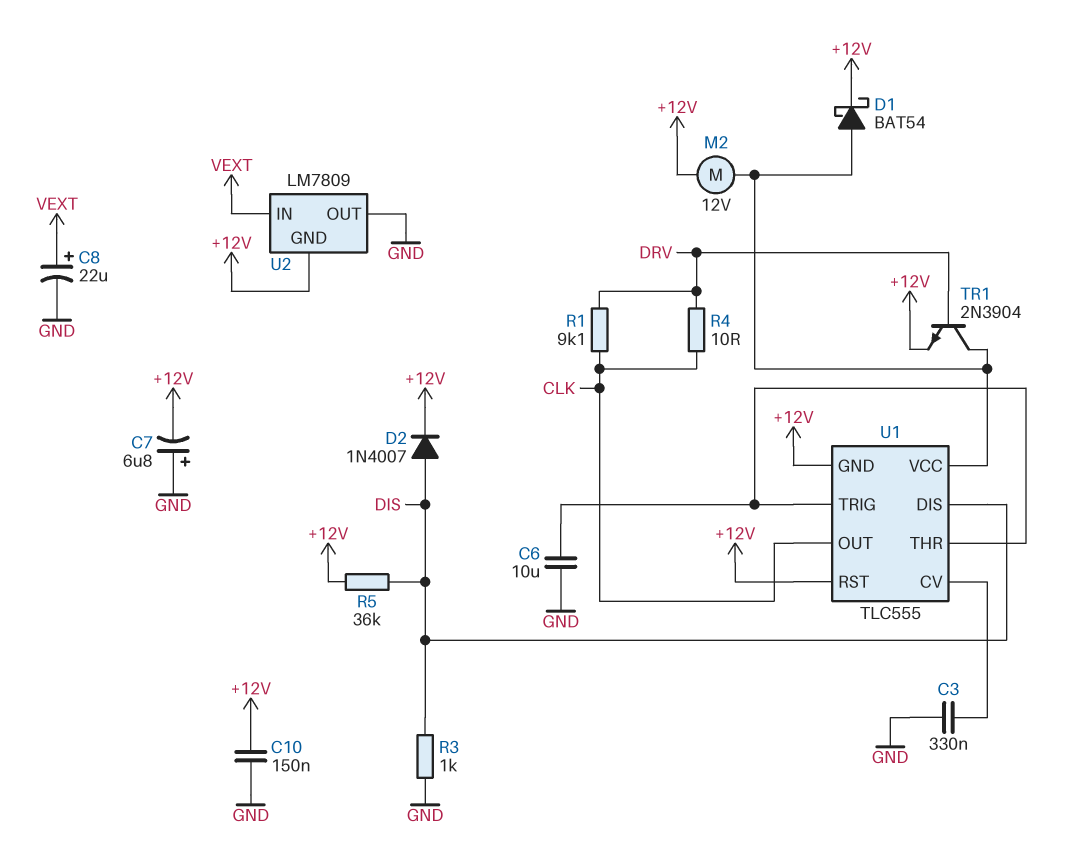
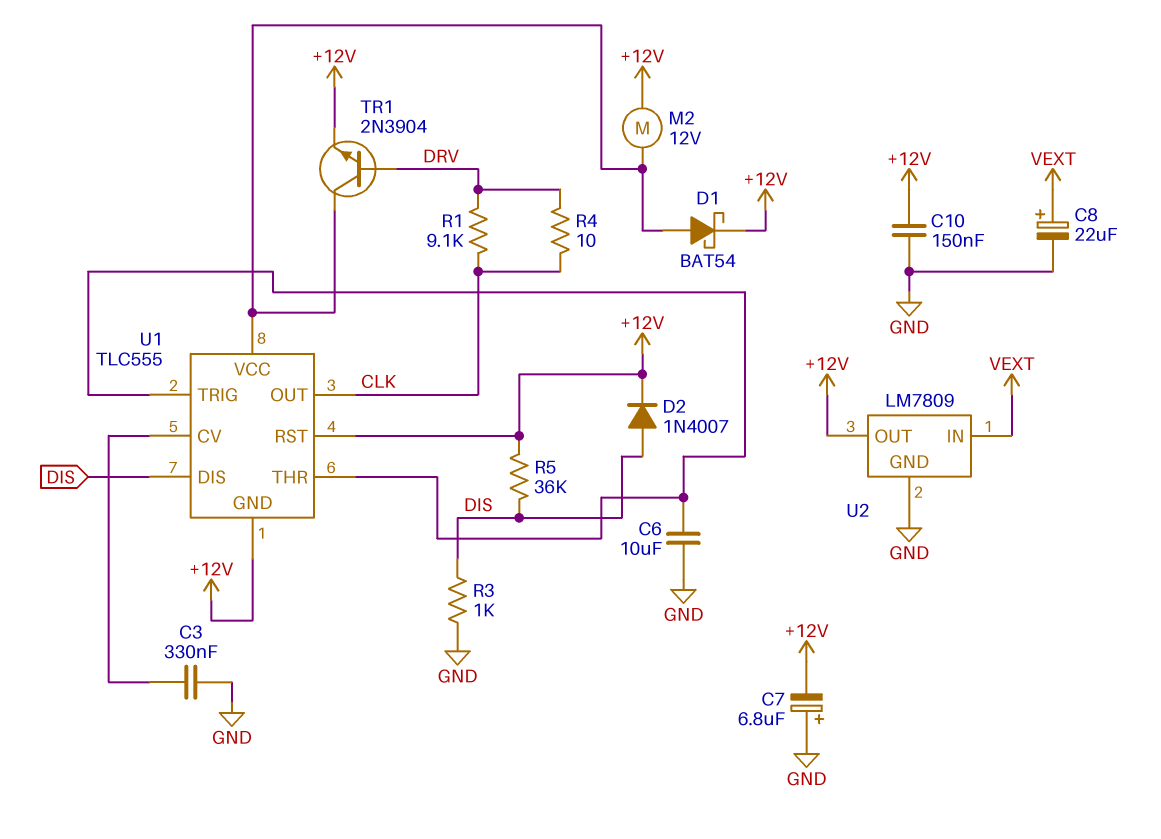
U2 pin GND: +12V -> GND
U2 pin OUT: GND -> +12V

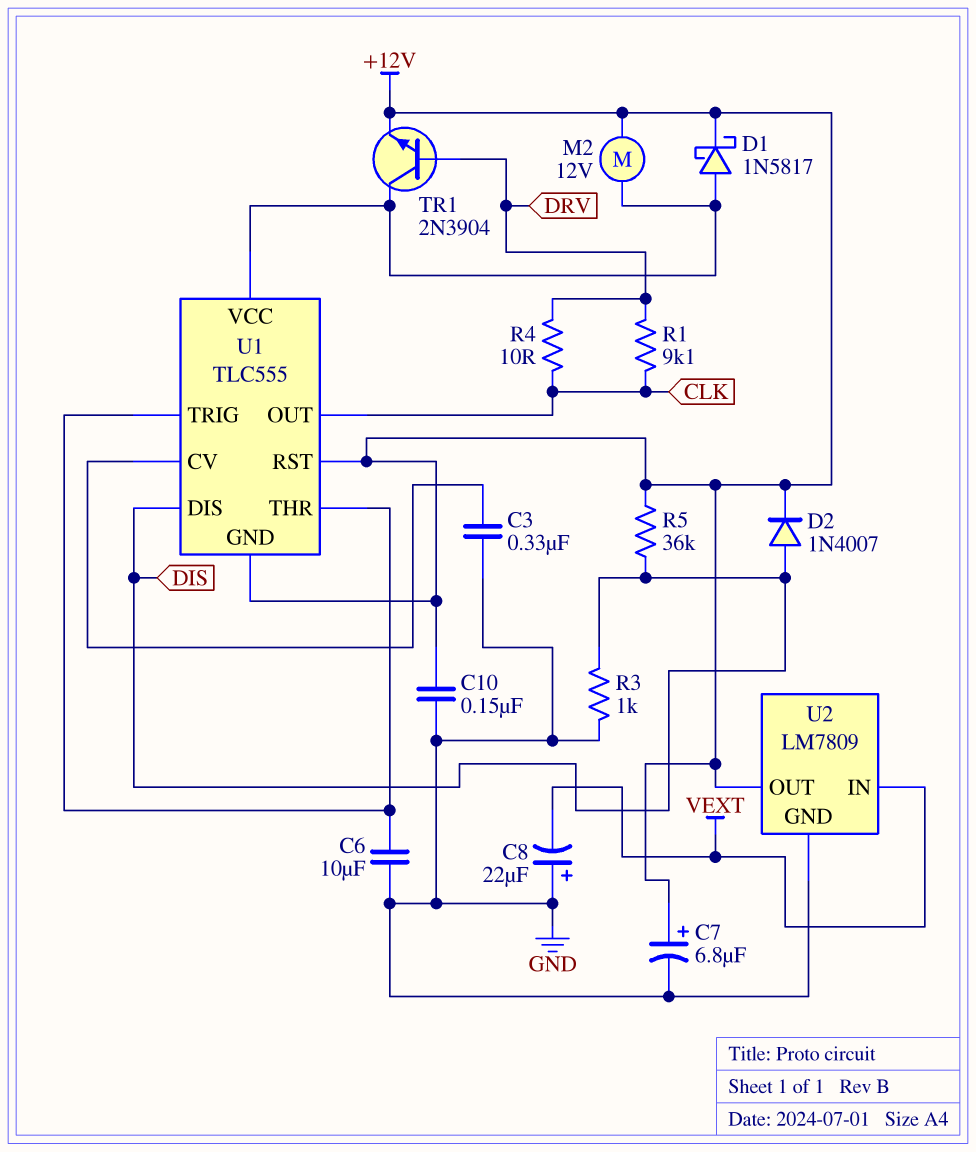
C7: 6.8uF (plus GND, minus +12V) -> 6.8uF (plus +12V, minus GND)
C8: 22uF (plus VEXT, minus GND) -> 22uF (plus GND, minus VEXT)
D1: schottky BAT54 (A U1/VCC, K +12V) -> schottky 1N5817 (A U1/VCC, K +12V)

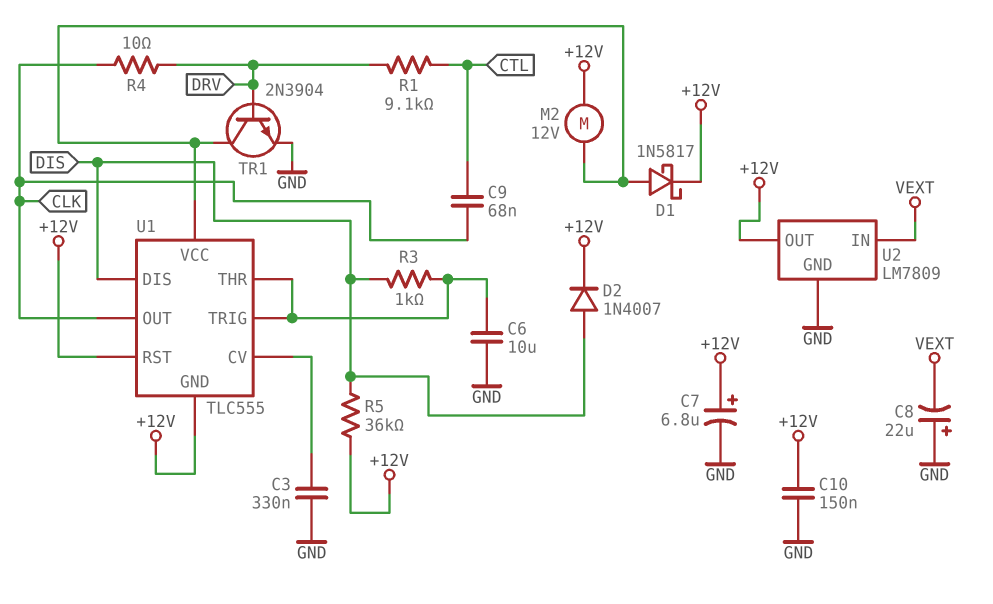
C9: none -> 68nF (CLK, CTL)
R1: 9.1k (CLK, DRV) -> 9.1k (CTL, DRV)
R3: 1k (DIS, GND) -> 1k (DIS, U1/THR)
TR1: NPN 2N3904 (B DRV, C U1/VCC, E +12V) -> NPN 2N3904 (B DRV, C U1/VCC, E GND)

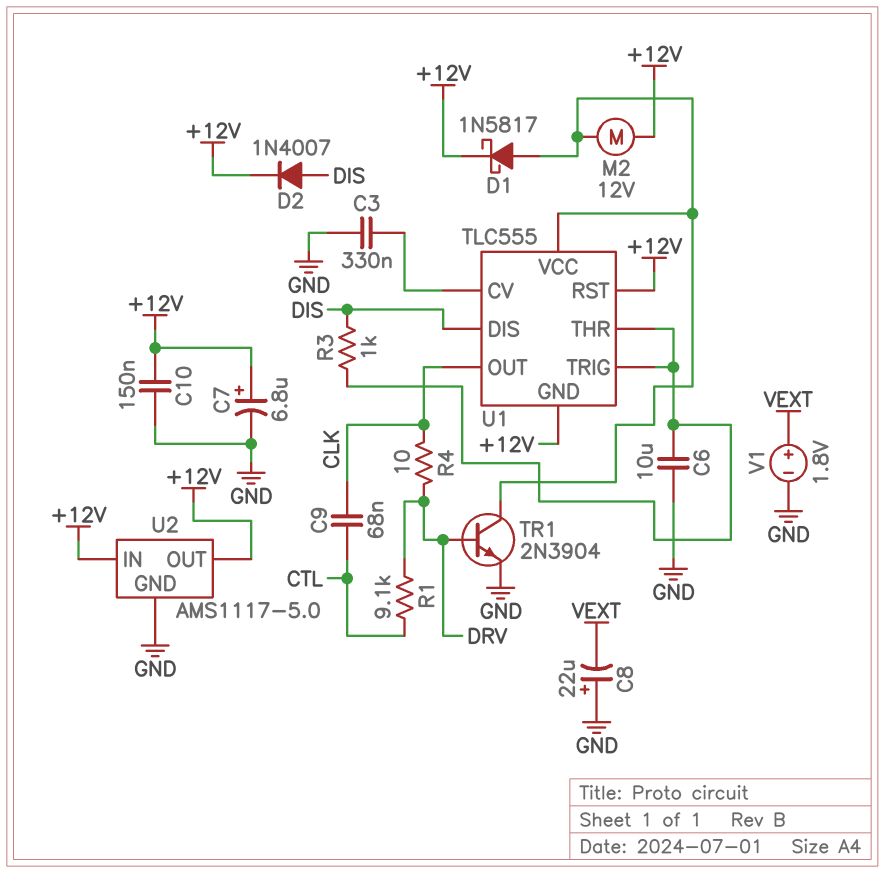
R5: 36k (+12V, DIS) -> none
U2: LM7809 -> AMS1117-5.0
U2 pin IN: VEXT -> +12V
V1: none -> 1.8V (plus VEXT, minus GND)

